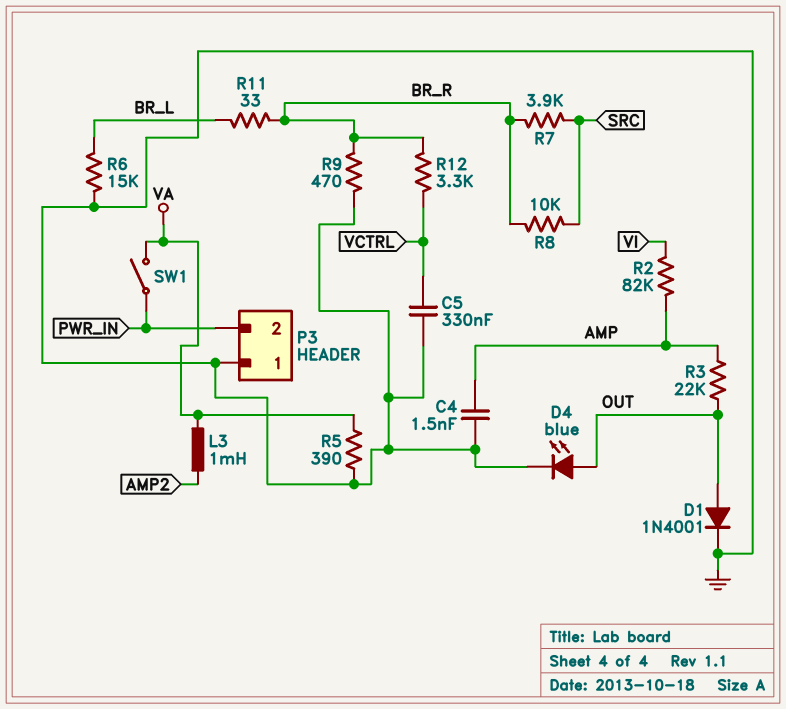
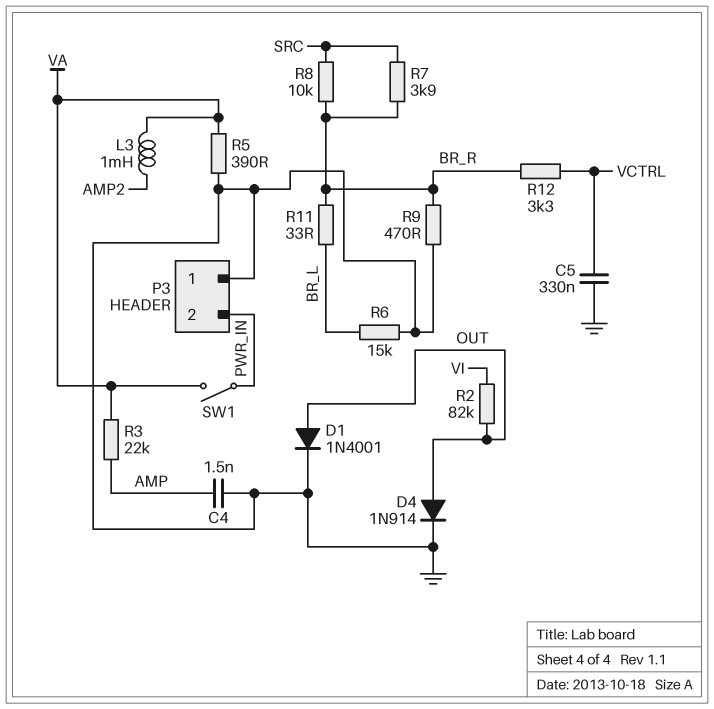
D4: LED blue (A OUT, K GND) -> diode 1N914 (A OUT, K GND)
R2: 82k (AMP, VI) -> 82k (OUT, VI)
R3: 22k (AMP, OUT) -> 22k (AMP, VA)

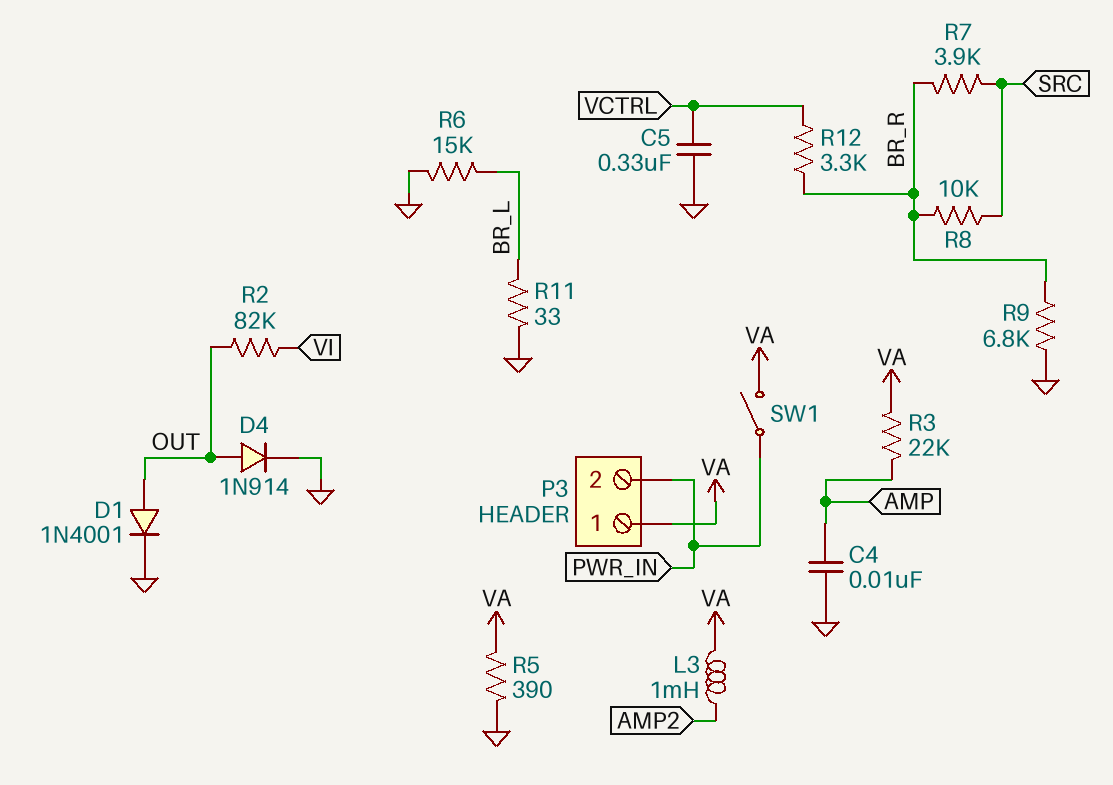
C4: 1.5nF (AMP, GND) -> 10nF (AMP, GND)
P3 pin 1: GND -> VA
R9: 470 (BR_R, GND) -> 6.8k (BR_R, GND)
R11: 33 (BR_L, BR_R) -> 33 (BR_L, GND)

